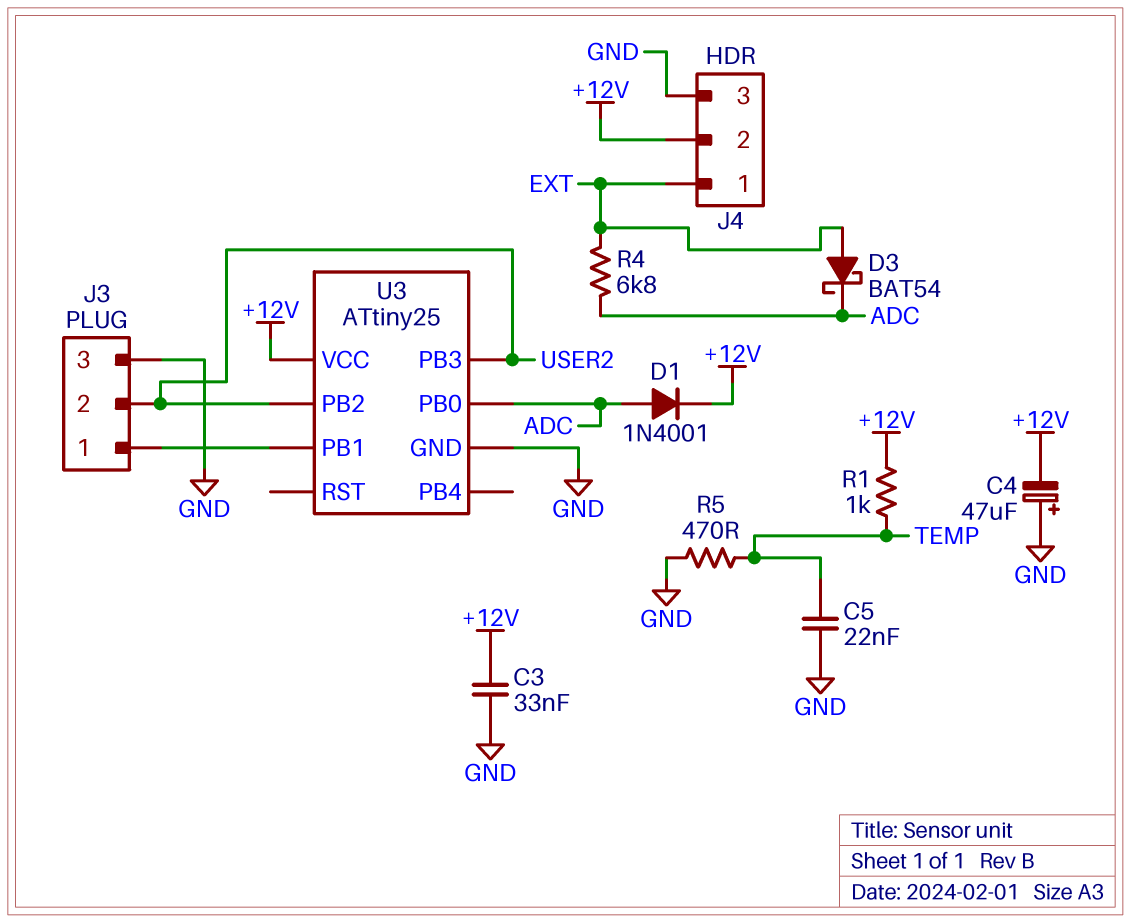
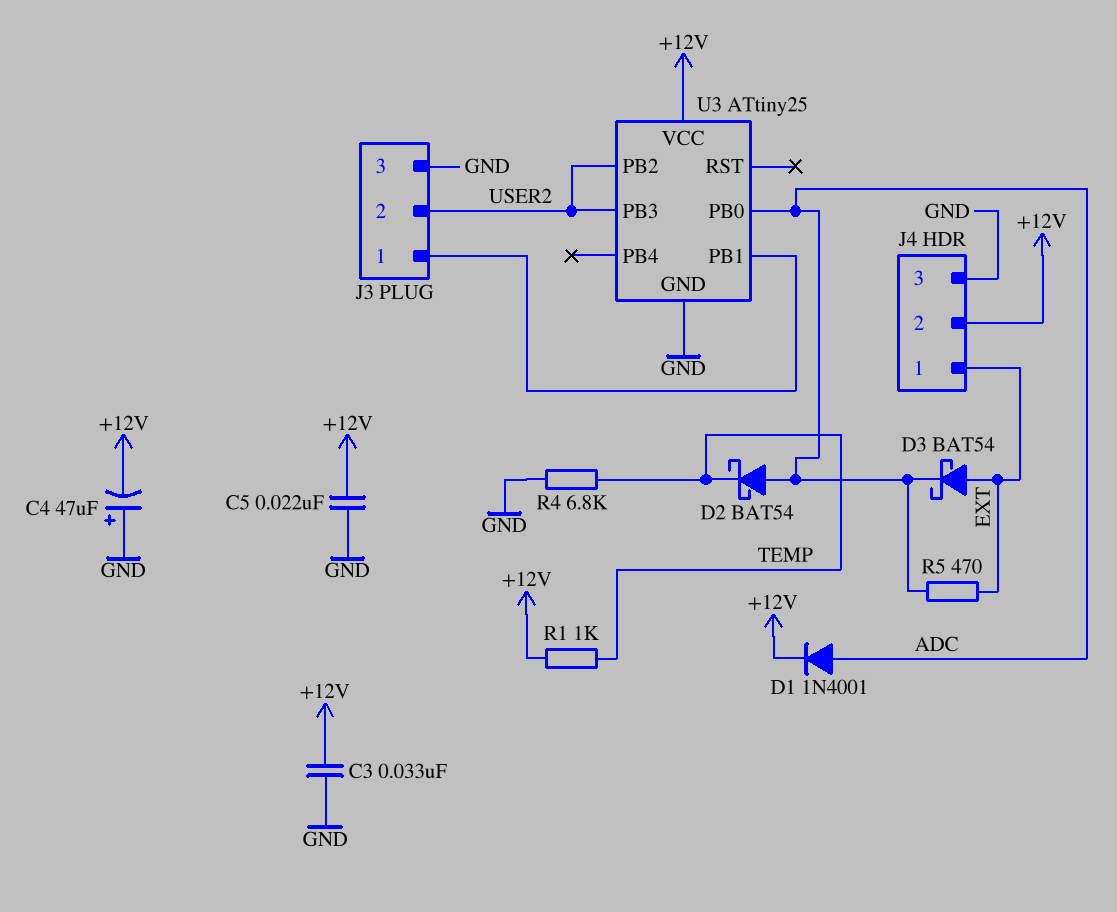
C5: 22nF (GND, TEMP) -> 22nF (+12V, GND)
D2: none -> schottky BAT54 (A ADC, K TEMP)
R4: 6.8k (ADC, EXT) -> 6.8k (GND, TEMP)
R5: 470 (GND, TEMP) -> 470 (ADC, EXT)

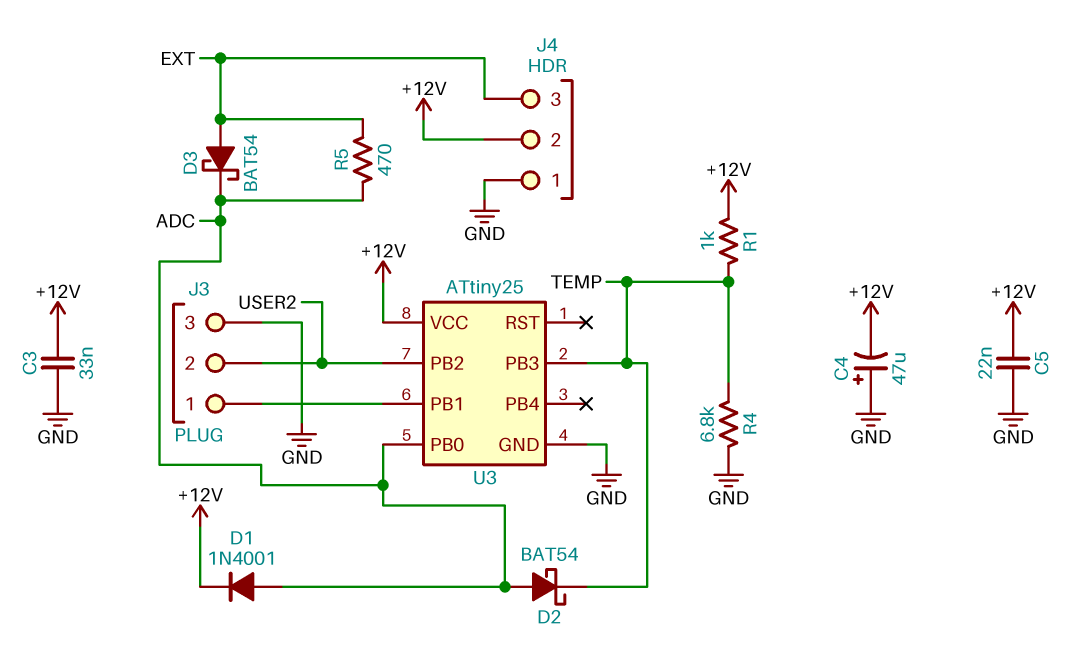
J4 pin 1: EXT -> GND
J4 pin 3: GND -> EXT
U3 pin PB3: USER2 -> TEMP

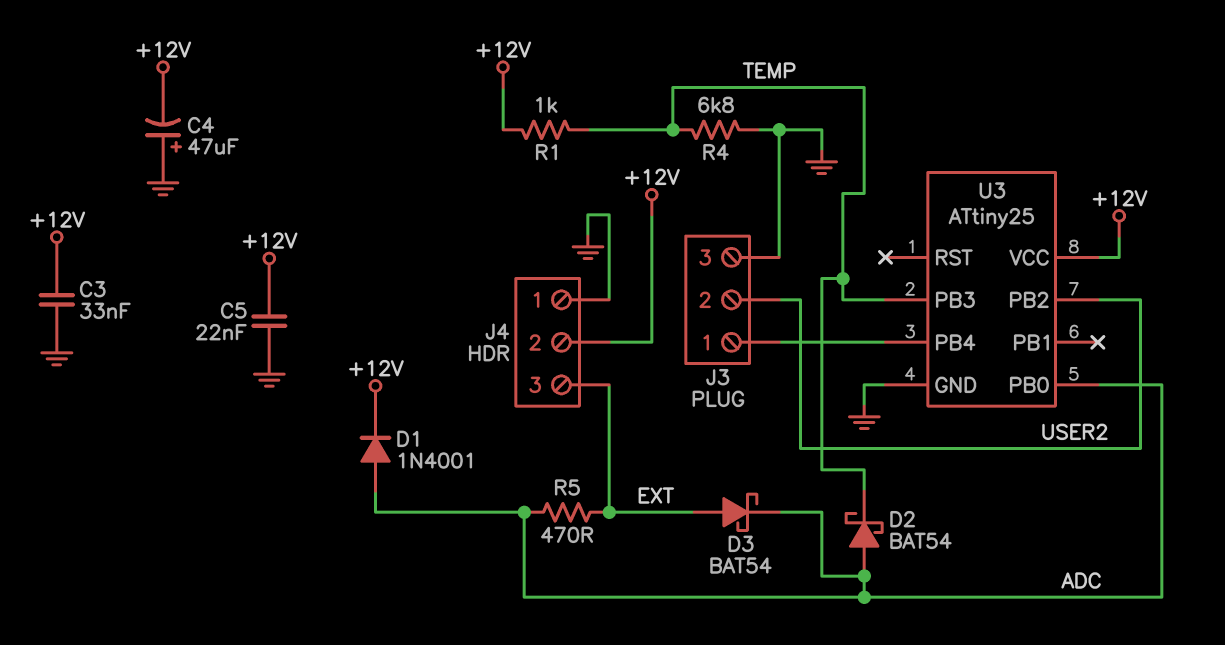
U3 pin PB1: J3/1 -> none
U3 pin PB4: none -> J3/1

